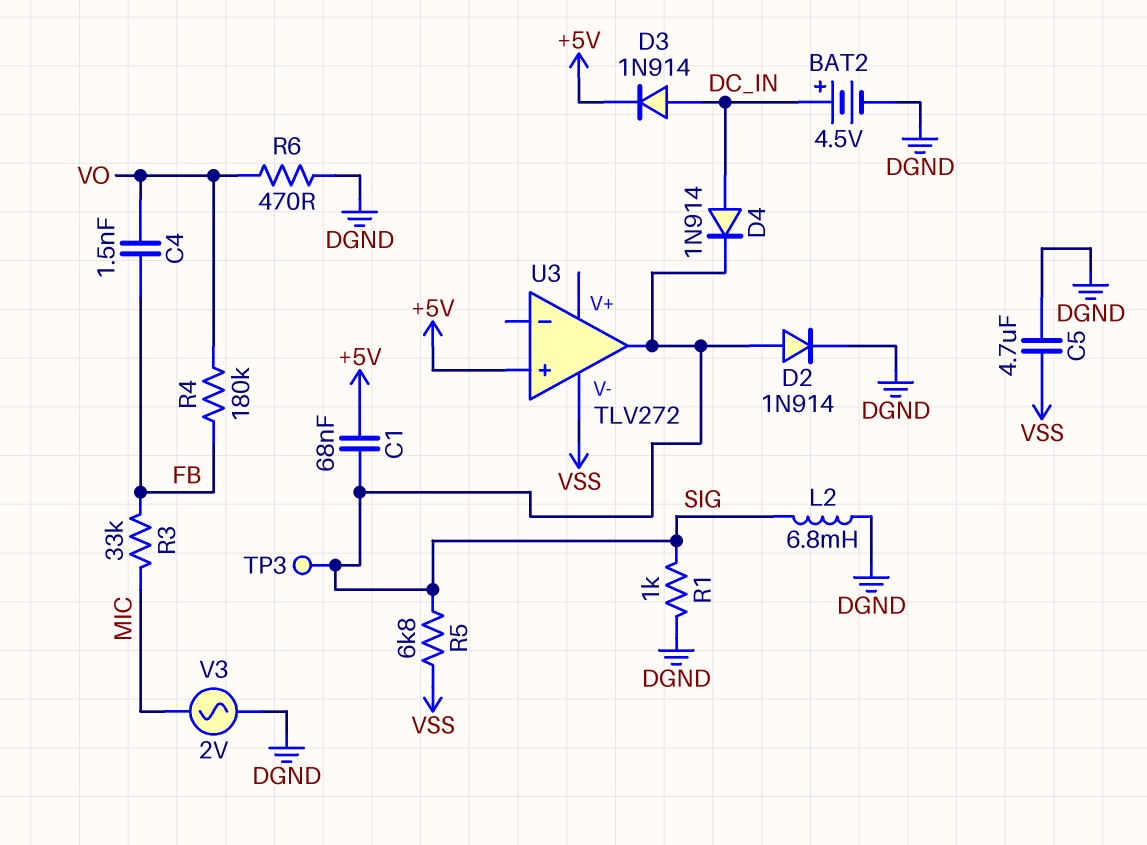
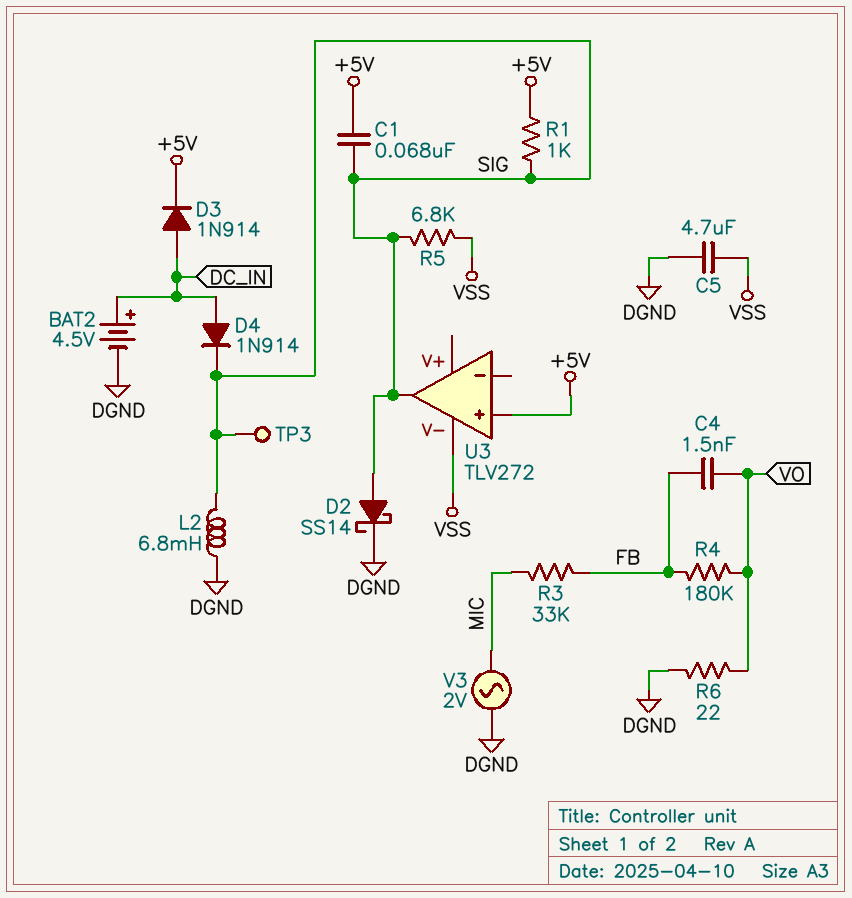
D2: diode 1N914 (A SIG, K DGND) -> schottky SS14 (A SIG, K DGND)
R1: 1k (DGND, SIG) -> 1k (+5V, SIG)
R6: 470 (DGND, VO) -> 22 (DGND, VO)

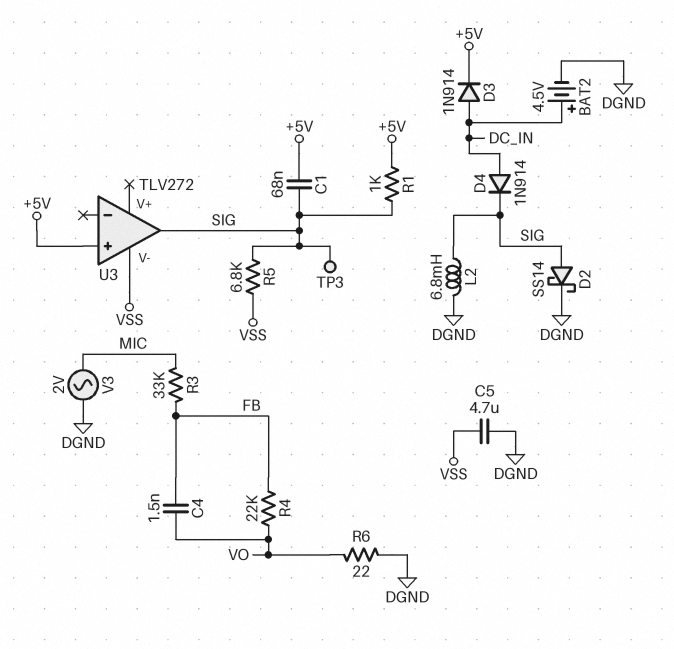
R4: 180k (FB, VO) -> 22k (FB, VO)

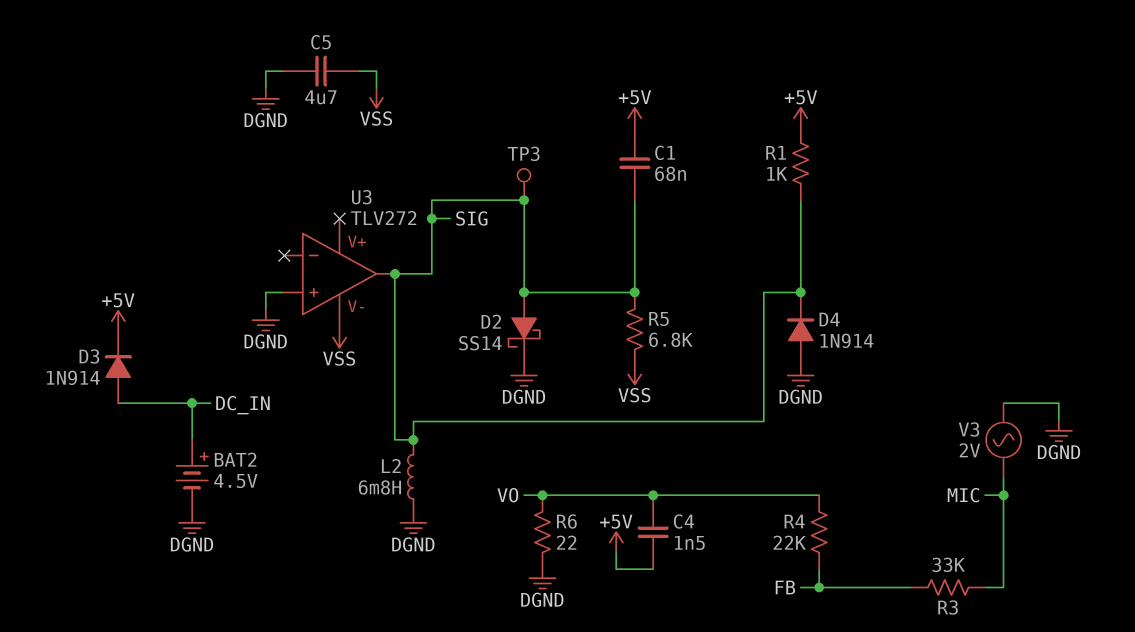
C4: 1.5nF (FB, VO) -> 1.5nF (+5V, VO)
D4: diode 1N914 (A DC_IN, K SIG) -> diode 1N914 (A DGND, K SIG)
U3 pin in+: +5V -> DGND

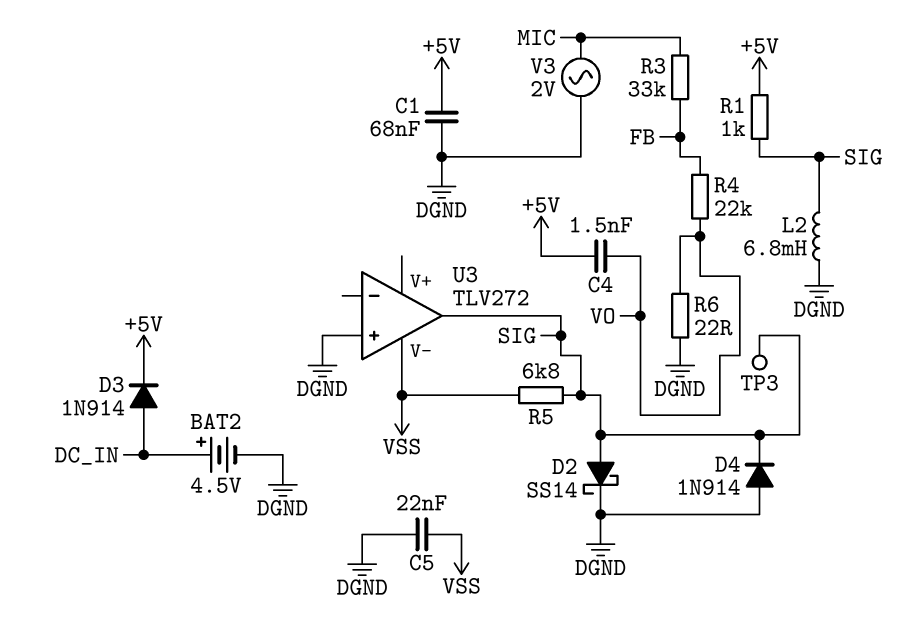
C1: 68nF (+5V, SIG) -> 68nF (+5V, DGND)
C5: 4.7uF (DGND, VSS) -> 22nF (DGND, VSS)

